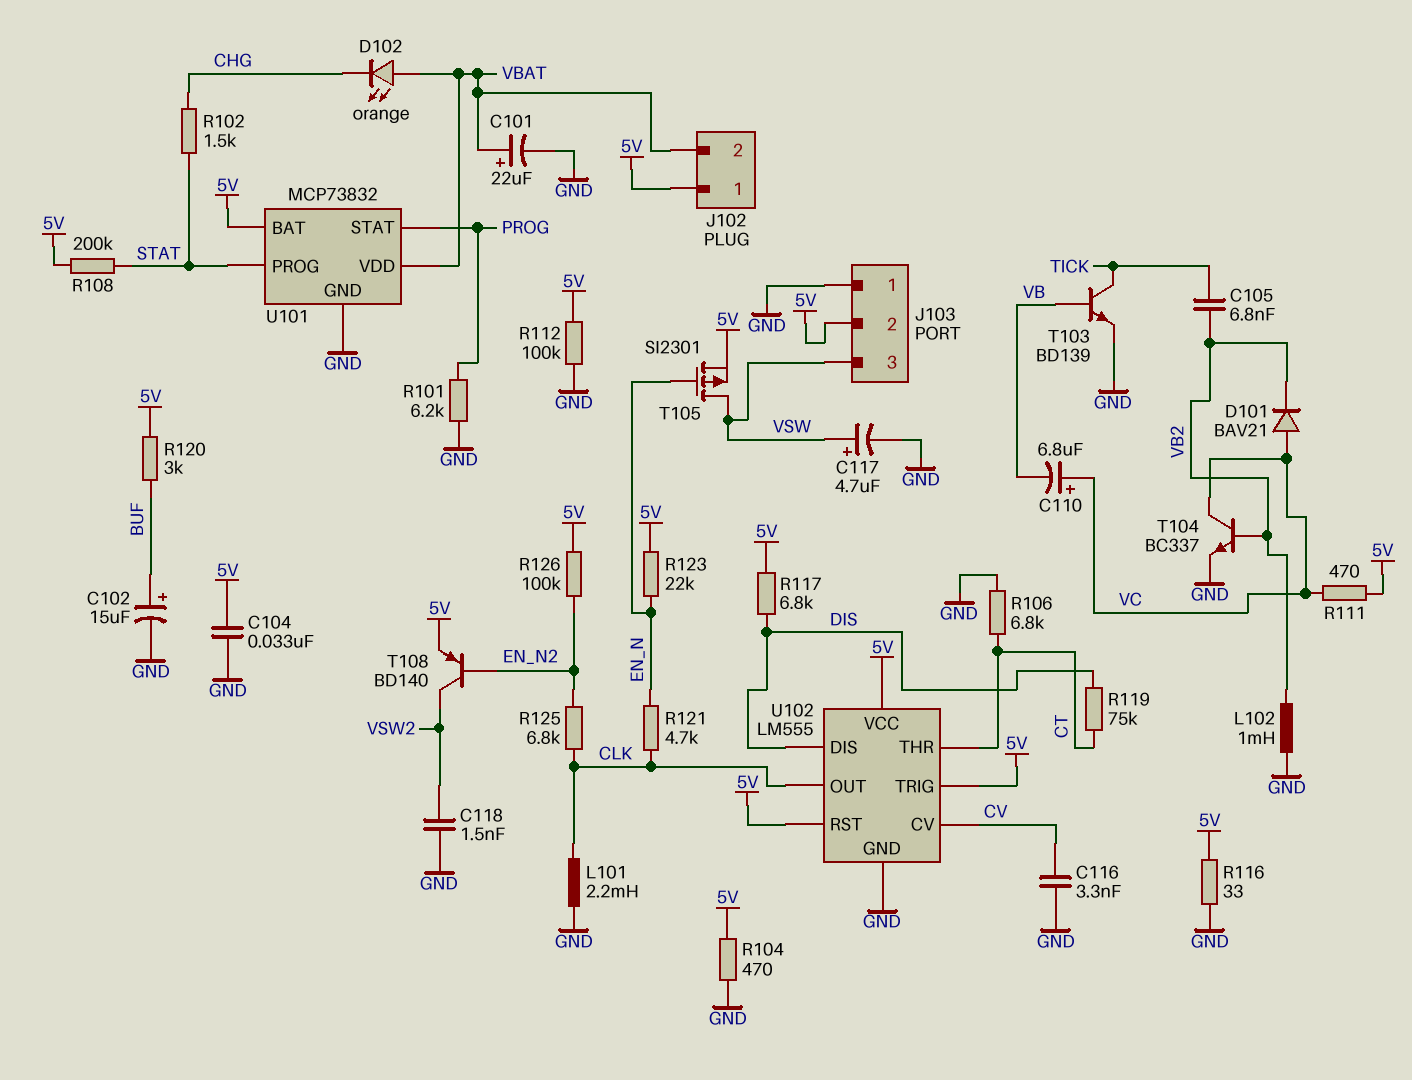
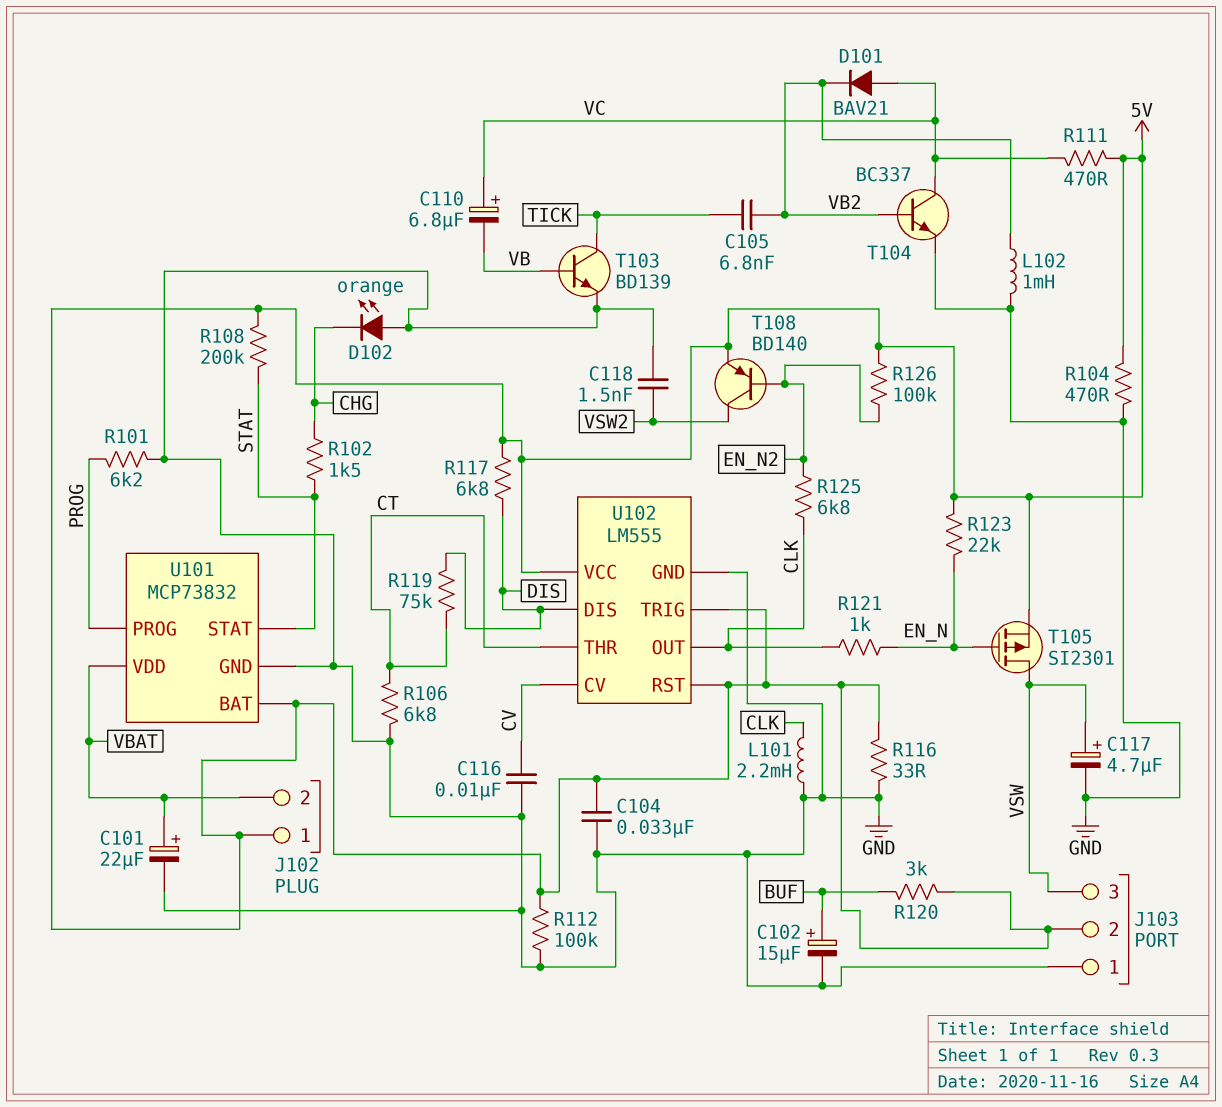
C116: 3.3nF (CV, GND) -> 10nF (CV, GND)
D102: LED orange (A VBAT, K CHG) -> LED orange (A GND, K CHG)
R121: 4.7k (CLK, EN_N) -> 1k (CLK, EN_N)
U101 pin PROG: STAT -> PROG
U101 pin STAT: PROG -> STAT

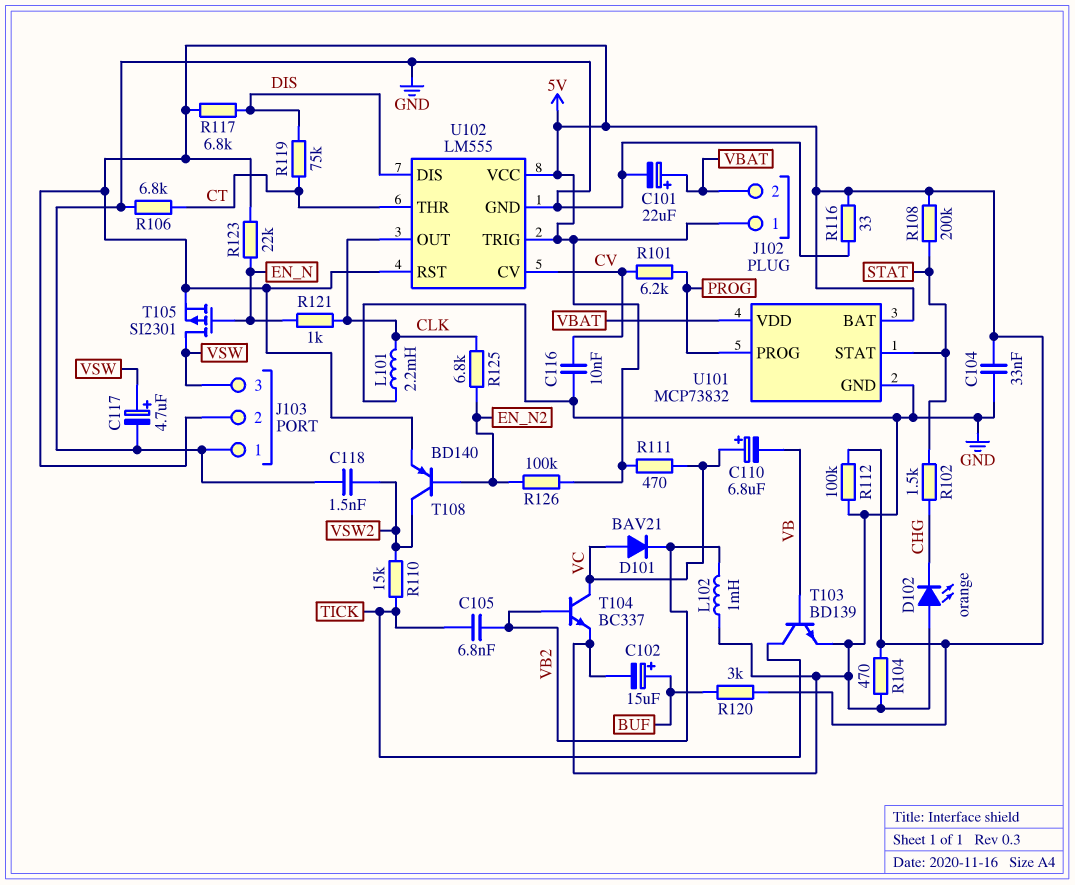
R101: 6.2k (GND, PROG) -> 6.2k (CV, PROG)
R110: none -> 15k (TICK, VSW2)

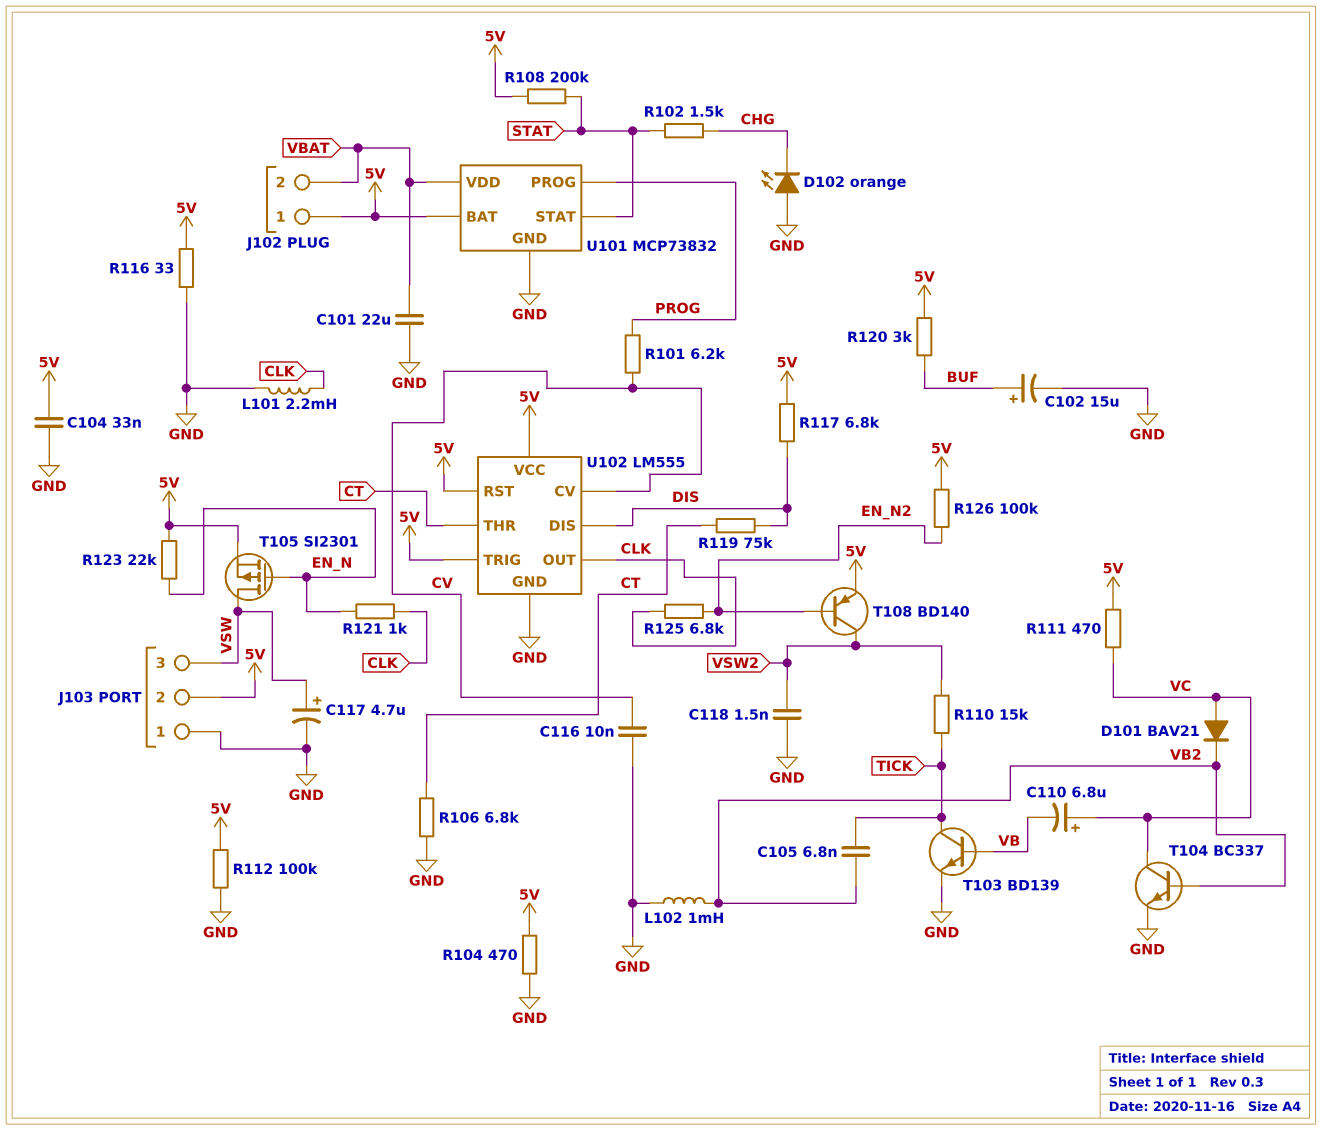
C101: 22uF (plus VBAT, minus GND) -> 22uF (GND, VBAT)

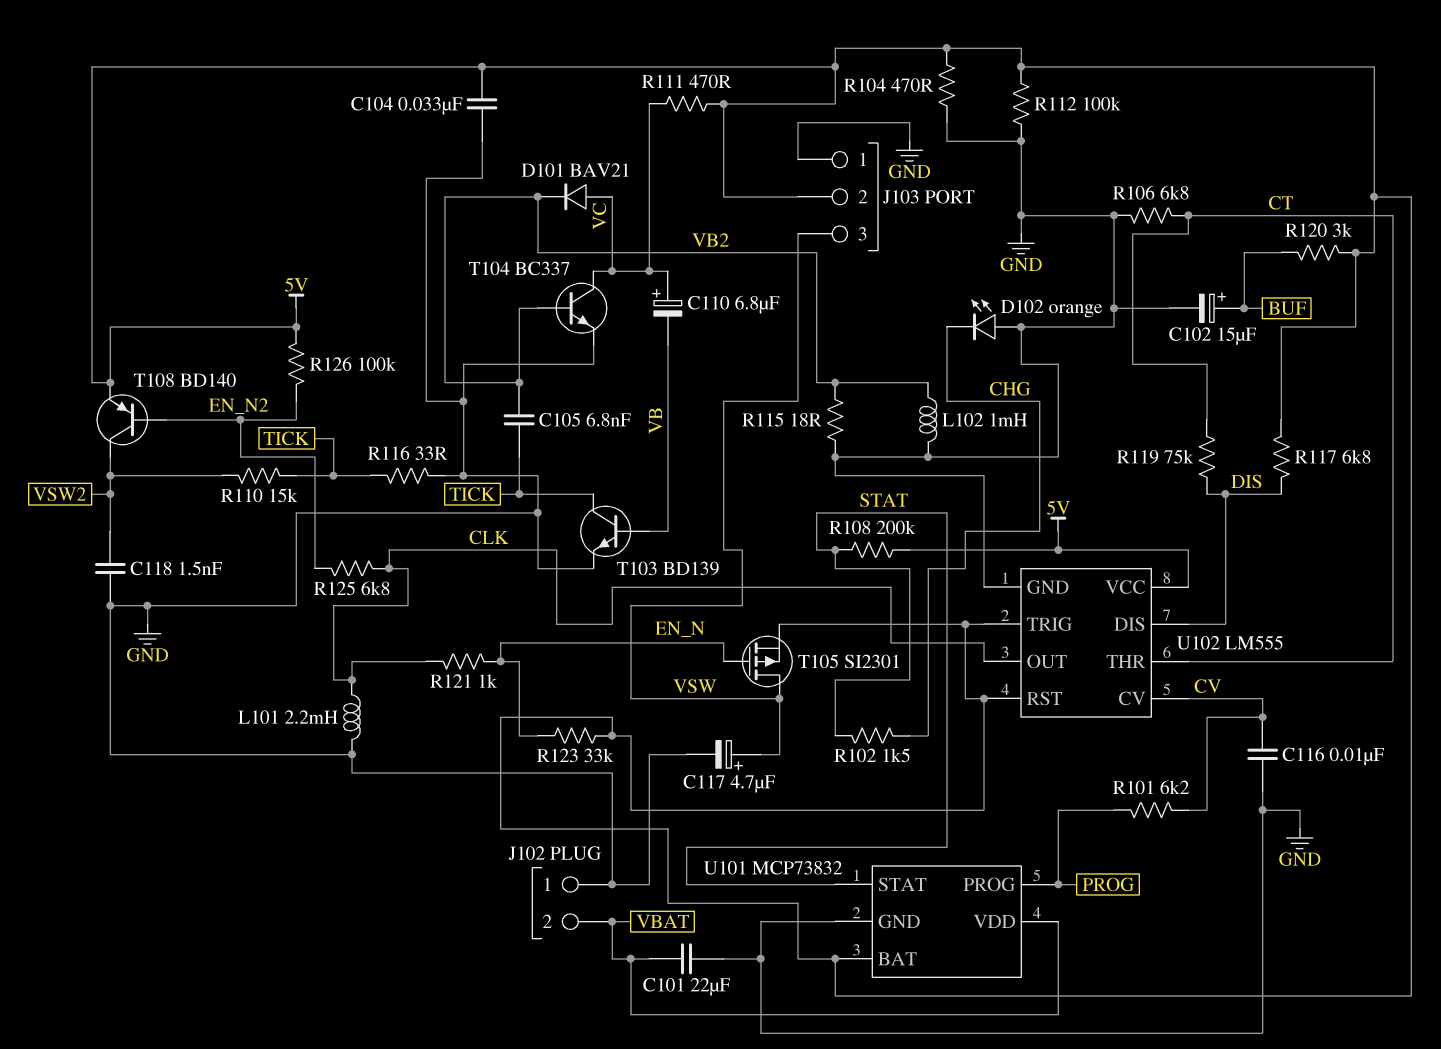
J102 pin 1: 5V -> GND
R115: none -> 18 (GND, VB2)
R116: 33 (5V, GND) -> 33 (GND, TICK)
R123: 22k (5V, EN_N) -> 33k (5V, EN_N)

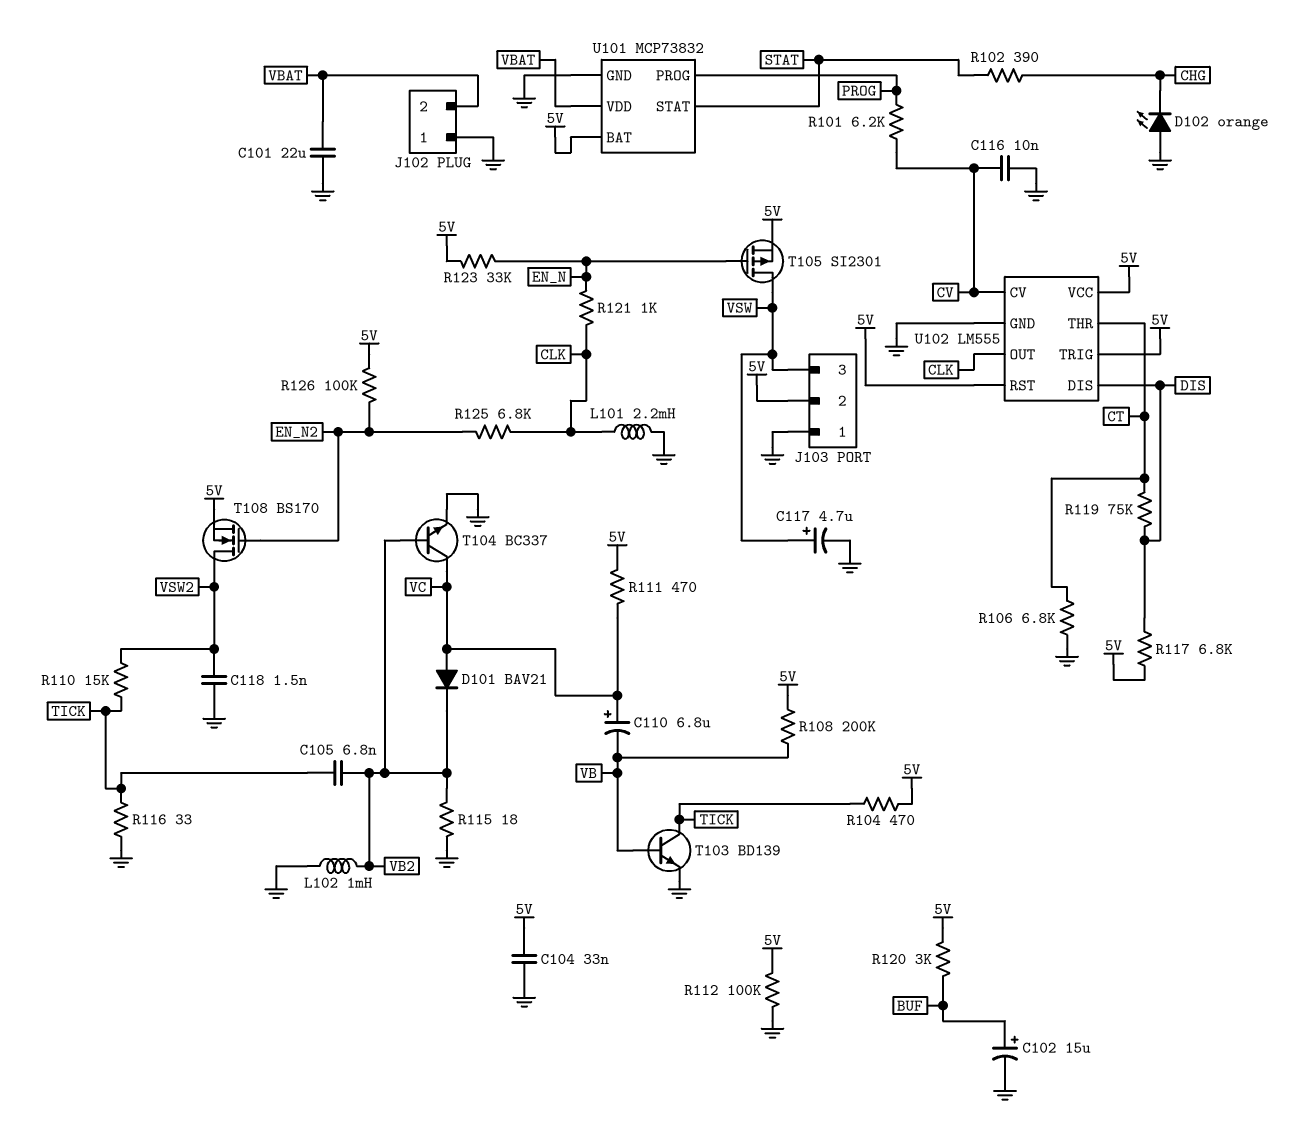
R102: 1.5k (CHG, STAT) -> 390 (CHG, STAT)
R104: 470 (5V, GND) -> 470 (5V, TICK)
R108: 200k (5V, STAT) -> 200k (5V, VB)
T108: PNP BD140 (B EN_N2, C VSW2, E 5V) -> NMOS BS170 (G EN_N2, D VSW2, S 5V)

